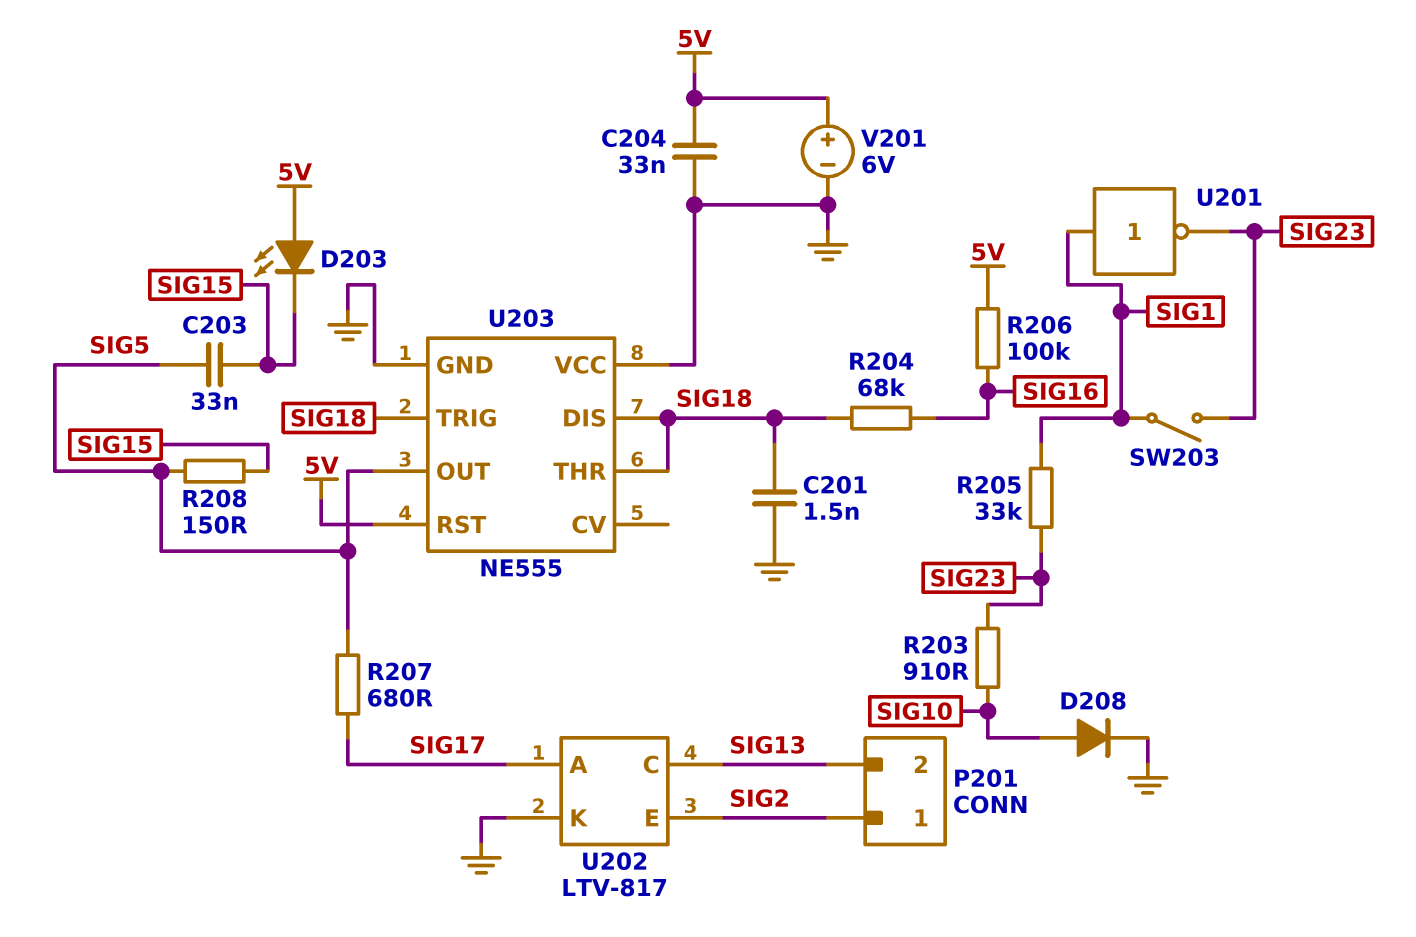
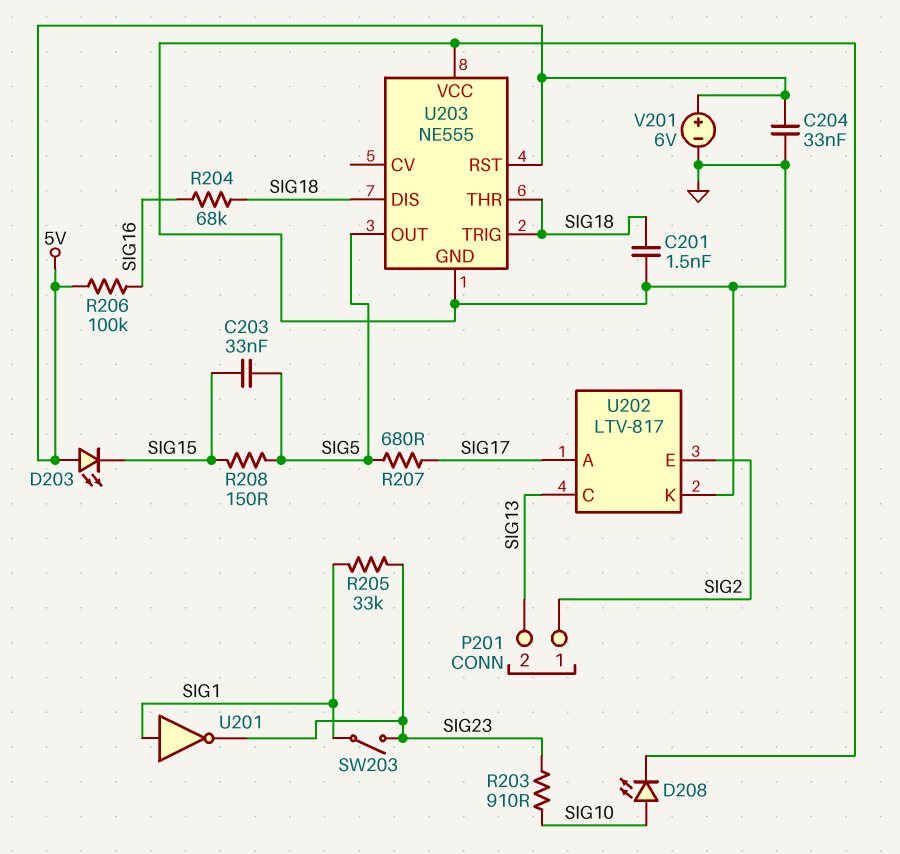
D208: diode (A SIG10, K GND) -> LED (A SIG10, K GND)

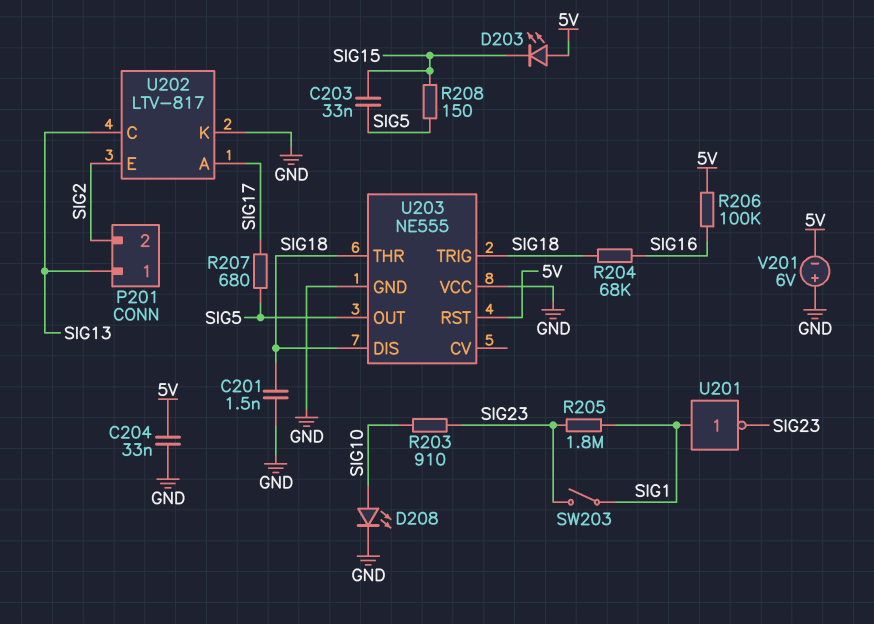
P201 pin 1: SIG2 -> SIG13
P201 pin 2: SIG13 -> SIG2
R205: 33k (SIG1, SIG23) -> 1.8M (SIG1, SIG23)
V201: 6V (plus 5V, minus GND) -> 6V (plus GND, minus 5V)

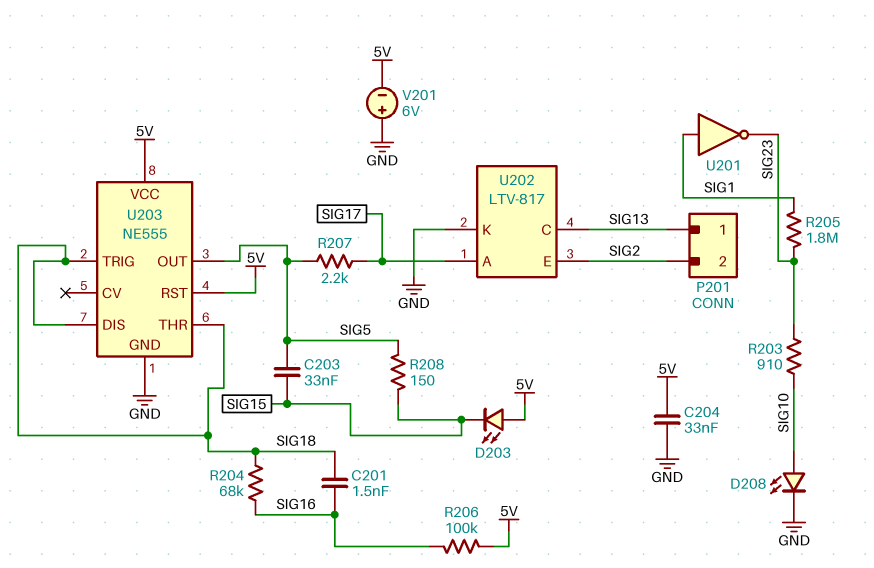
C201: 1.5nF (GND, SIG18) -> 1.5nF (SIG16, SIG18)
R207: 680 (SIG5, SIG17) -> 2.2k (SIG5, SIG17)
SW203: switch (SIG1, SIG23) -> none
U203 pin VCC: GND -> 5V

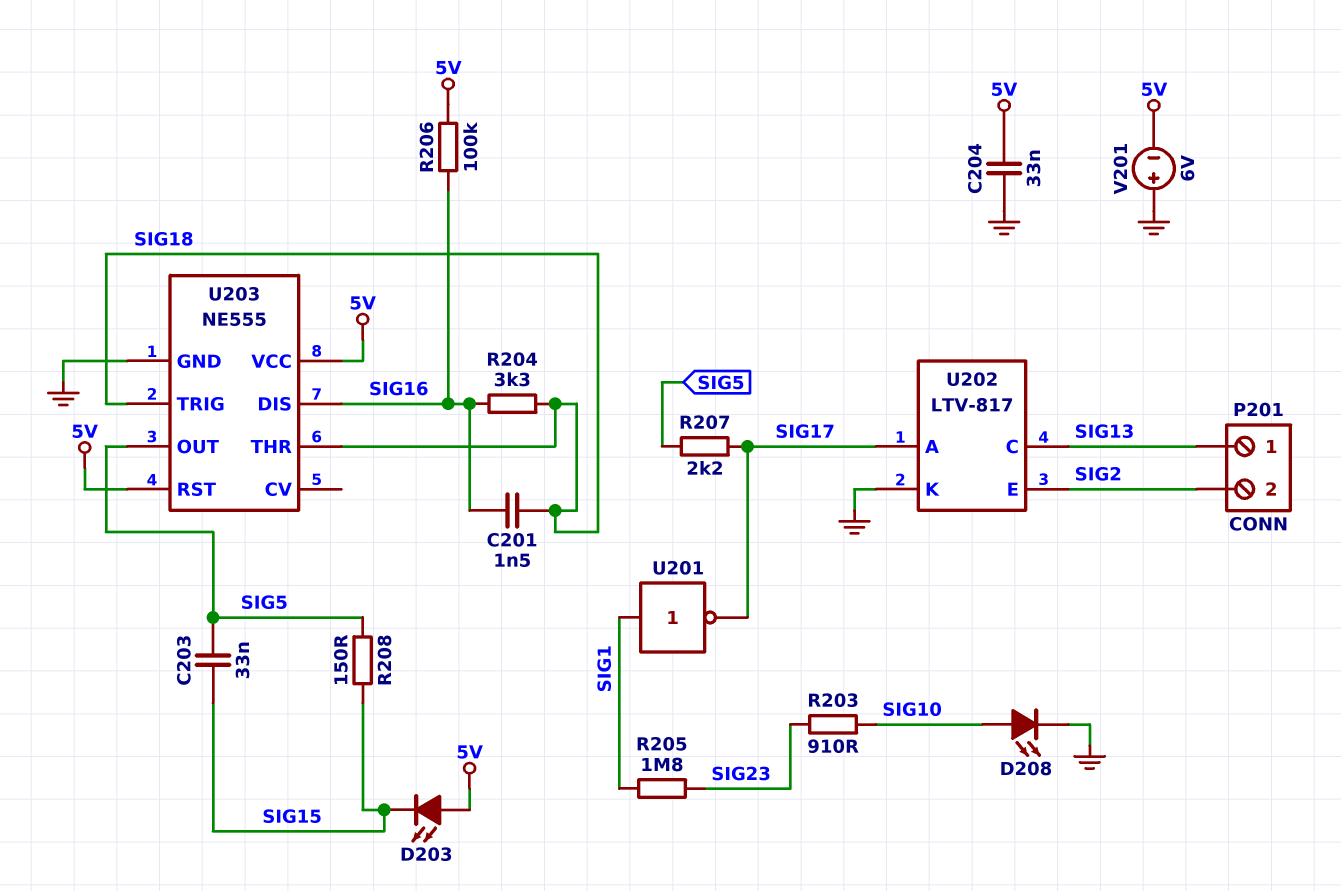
R204: 68k (SIG16, SIG18) -> 3.3k (SIG16, SIG18)
U201: NOT (in SIG1, out SIG23) -> NOT (in SIG1, out SIG17)
U203 pin DIS: SIG18 -> SIG16

